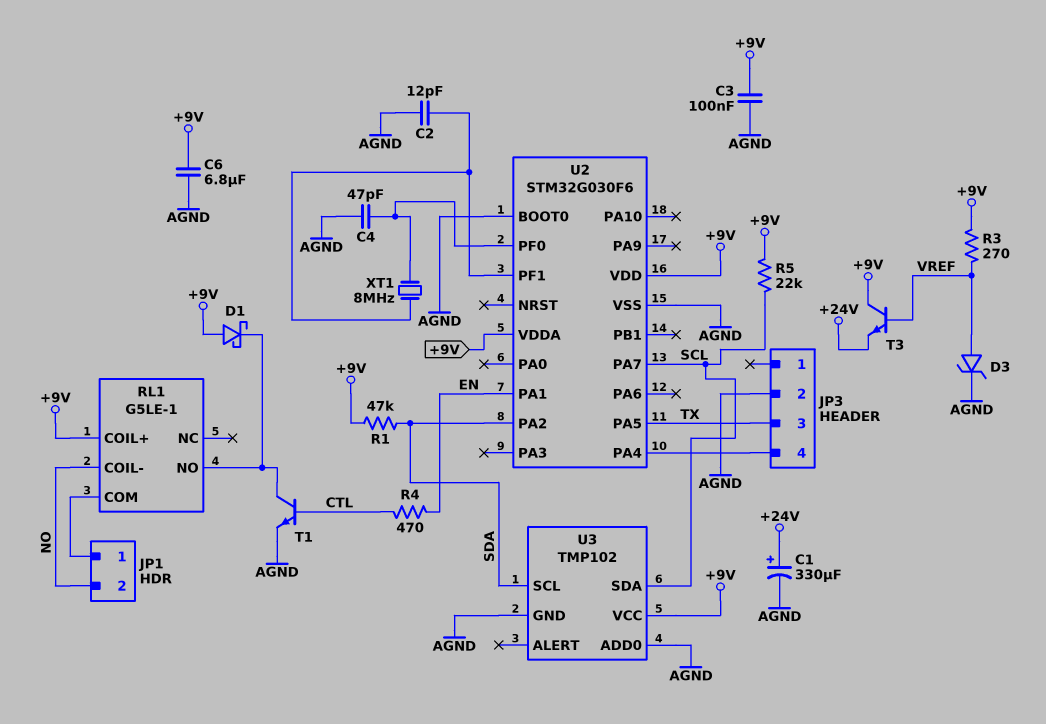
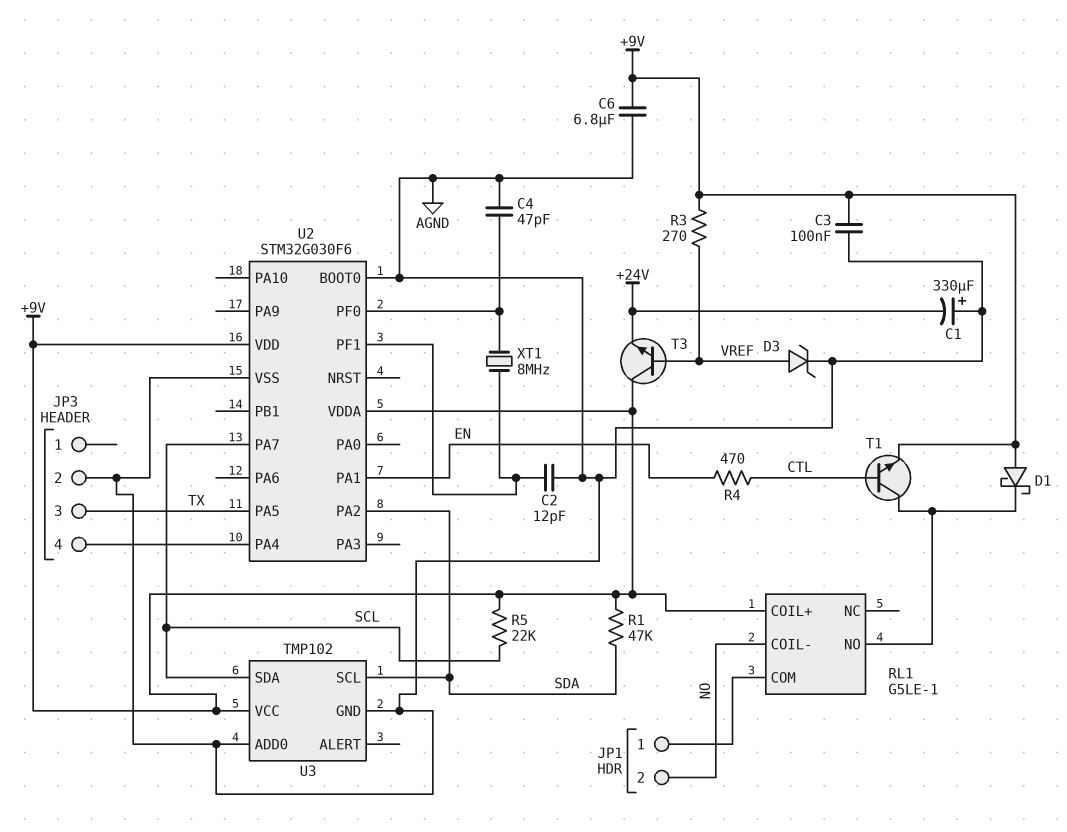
C1: 330uF (plus +24V, minus AGND) -> 330uF (plus AGND, minus +24V)
T1: NPN (B CTL, C RL1/NO, E AGND) -> NPN (B CTL, C RL1/NO, E +9V)

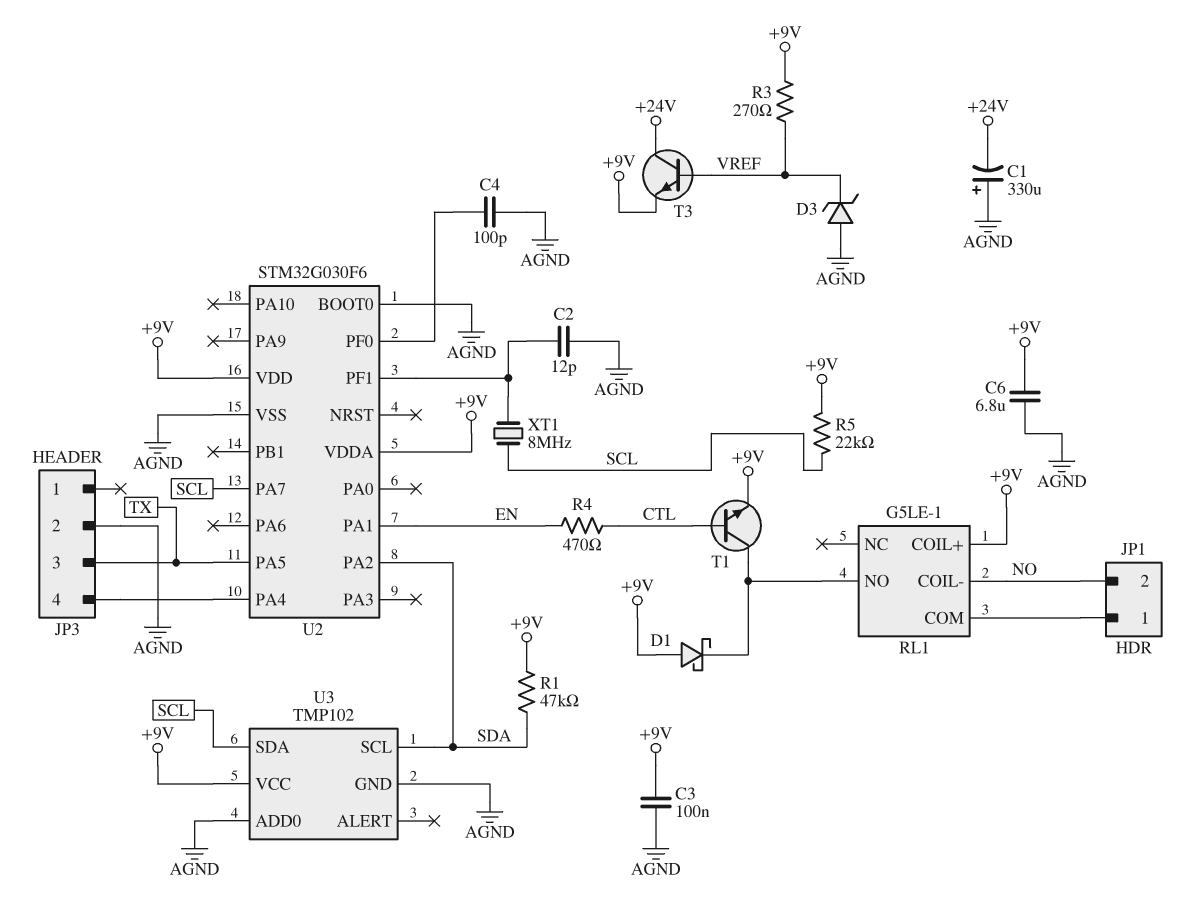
C4: 47pF (AGND, U2/PF0) -> 100pF (AGND, U2/PF0)
D3: zener (A VREF, K AGND) -> zener (A AGND, K VREF)
T3: NPN (B VREF, C +9V, E +24V) -> NPN (B VREF, C +24V, E +9V)
XT1: 8MHz (U2/PF0, U2/PF1) -> 8MHz (SCL, U2/PF1)

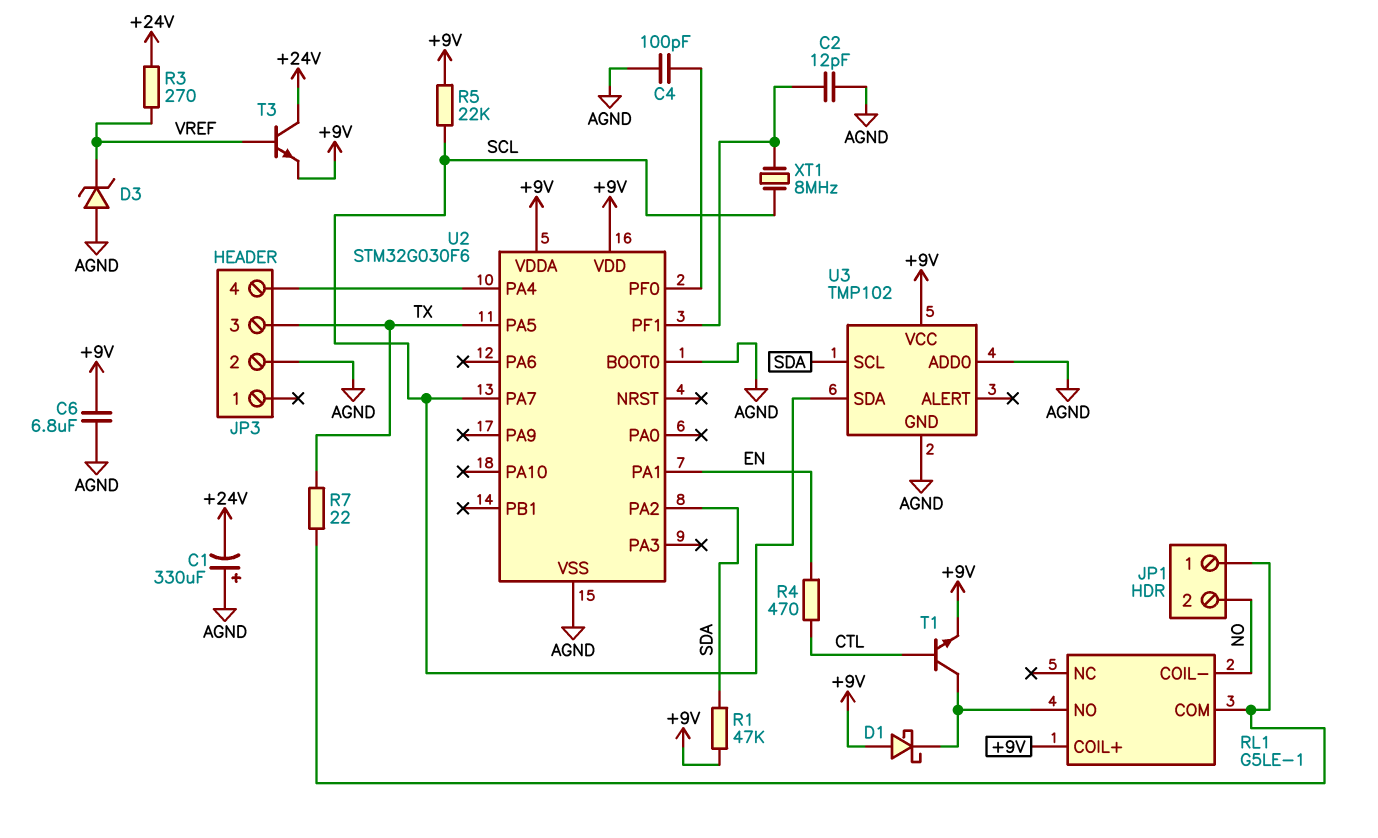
C3: 100nF (+9V, AGND) -> none
R3: 270 (+9V, VREF) -> 270 (+24V, VREF)
R7: none -> 22 (JP1/1, TX)

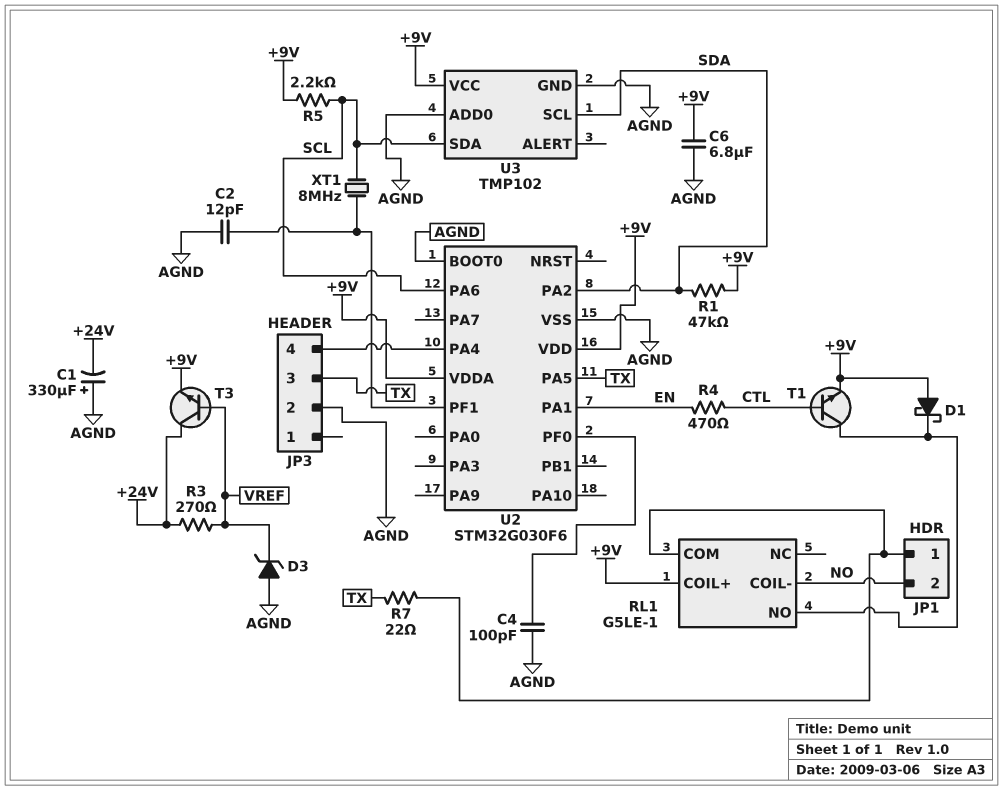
R5: 22k (+9V, SCL) -> 2.2k (+9V, SCL)
U2 pin PA6: none -> SCL
U2 pin PA7: SCL -> none

